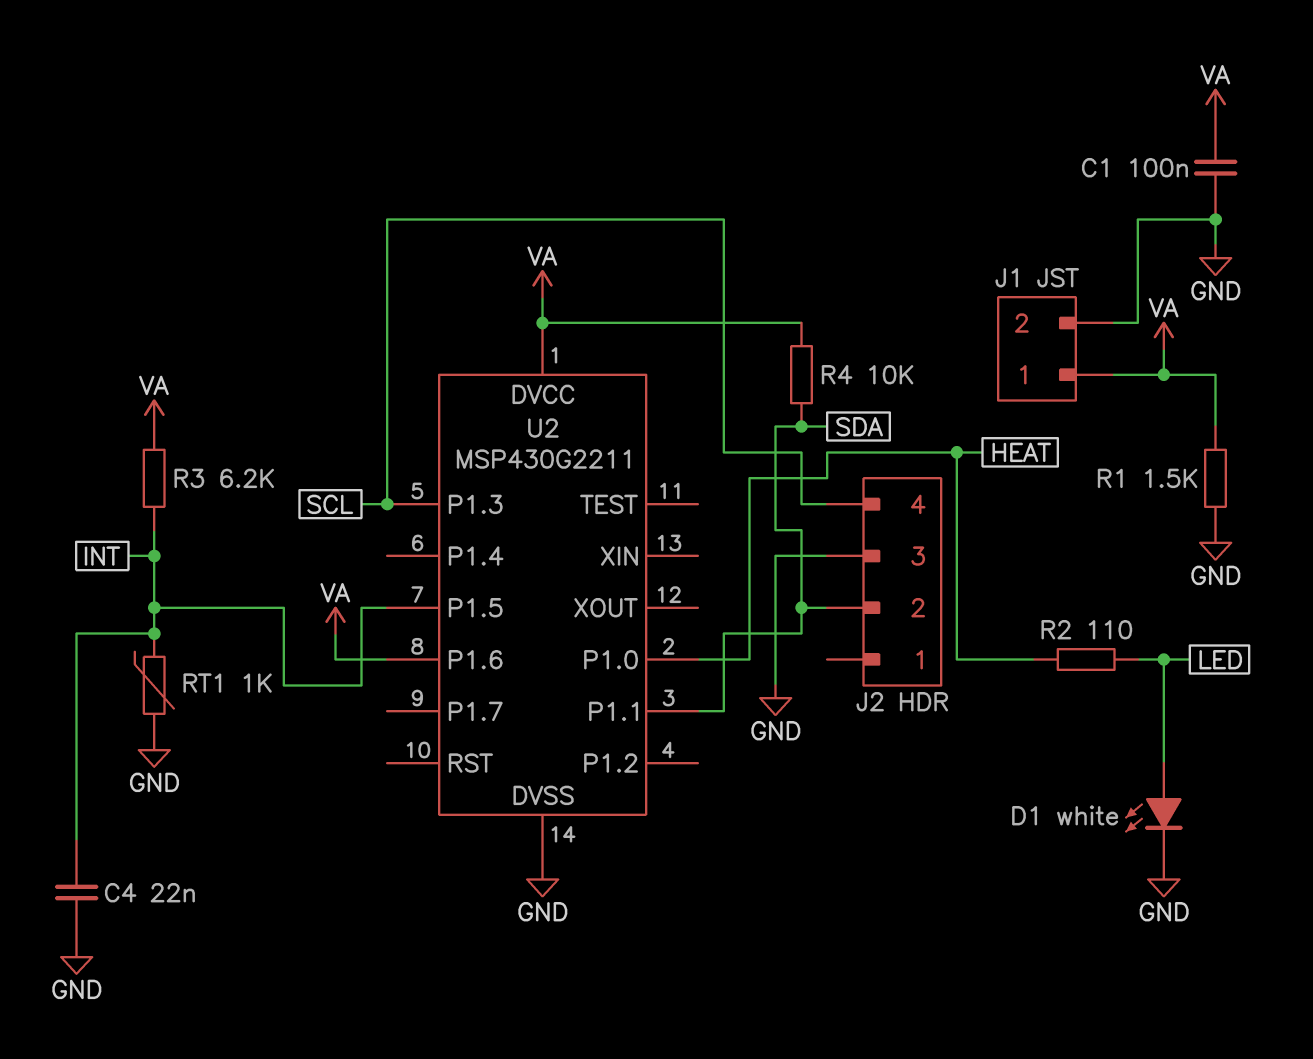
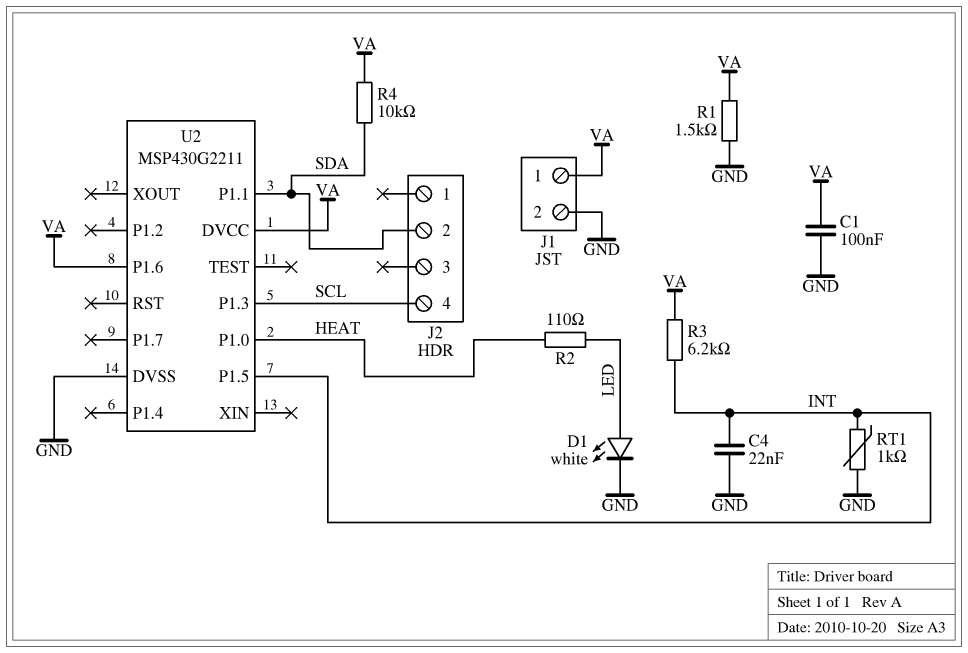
J2 pin 3: GND -> none

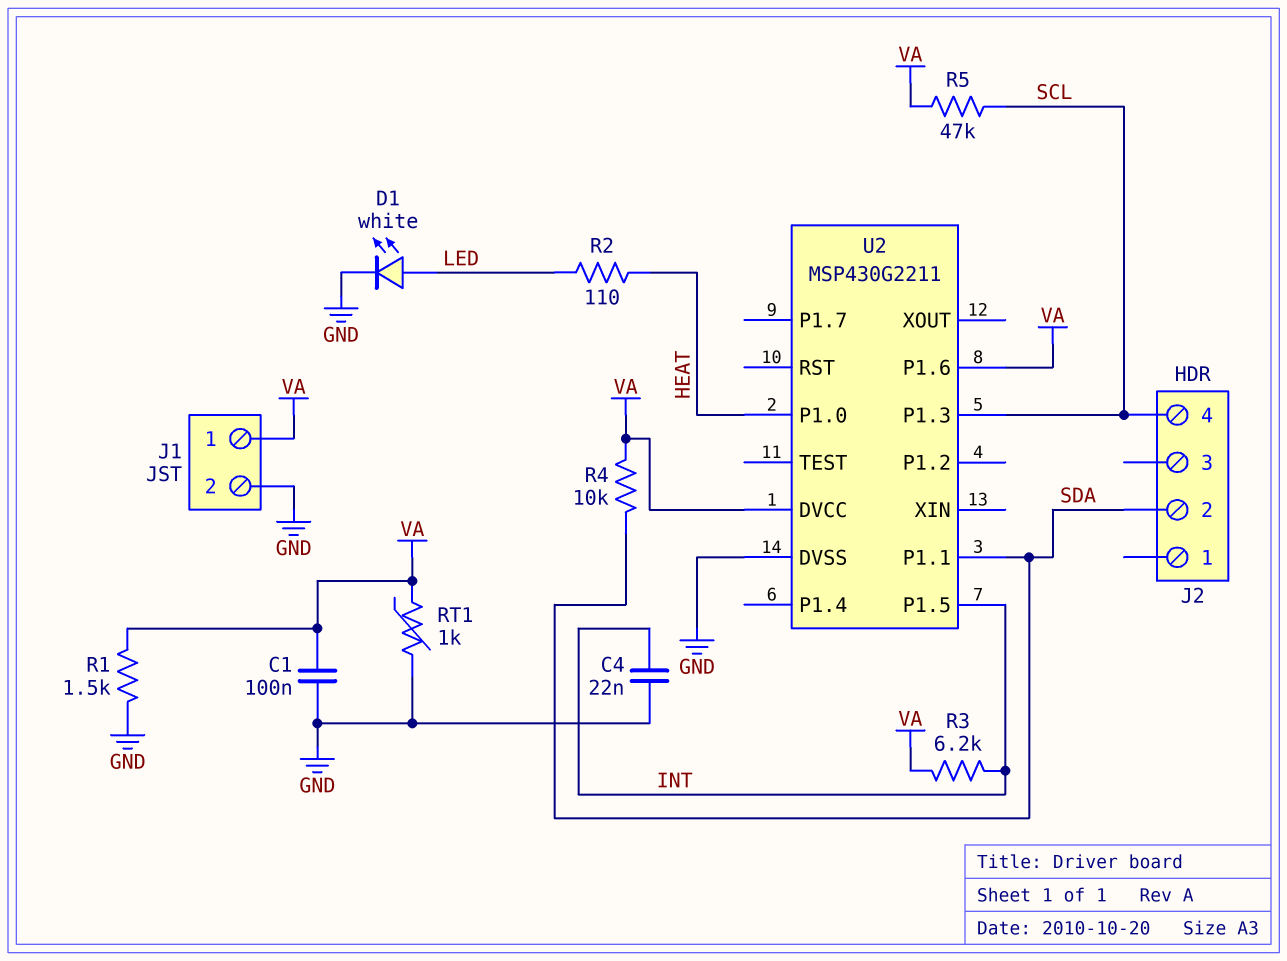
R5: none -> 47k (SCL, VA)
RT1: 1k (GND, INT) -> 1k (GND, VA)

